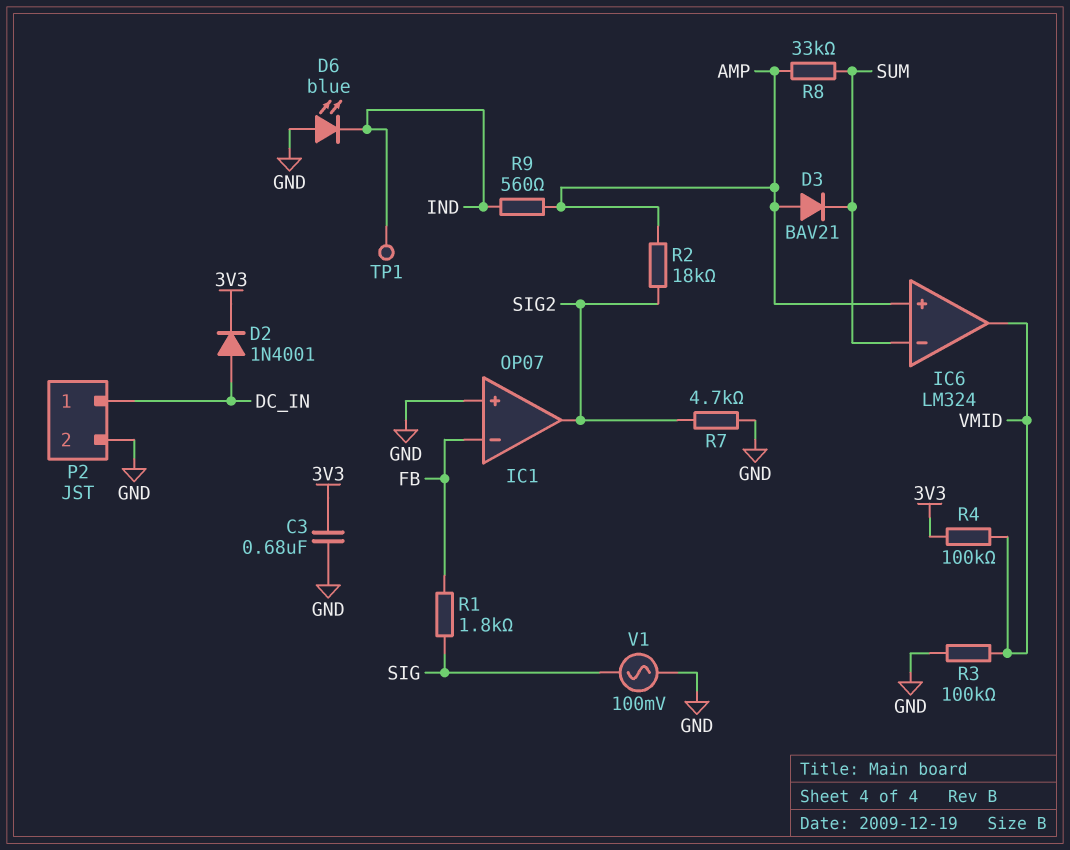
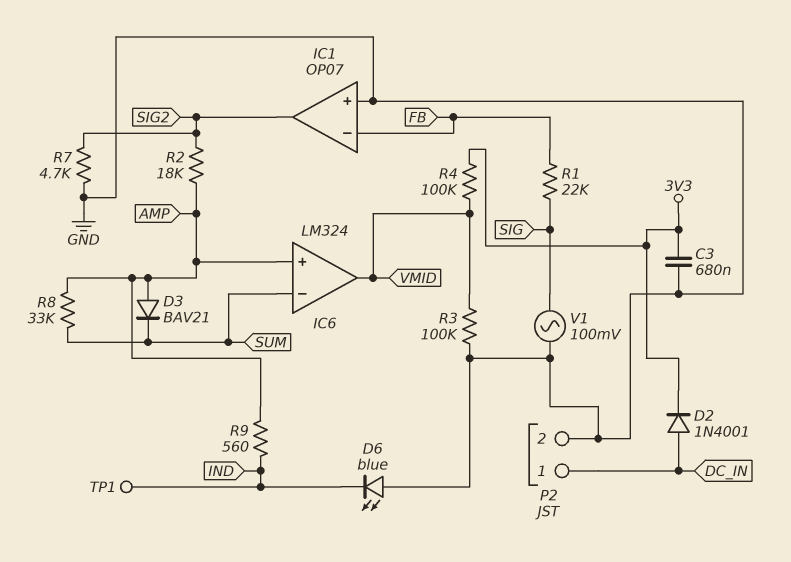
R1: 1.8k (FB, SIG) -> 22k (FB, SIG)

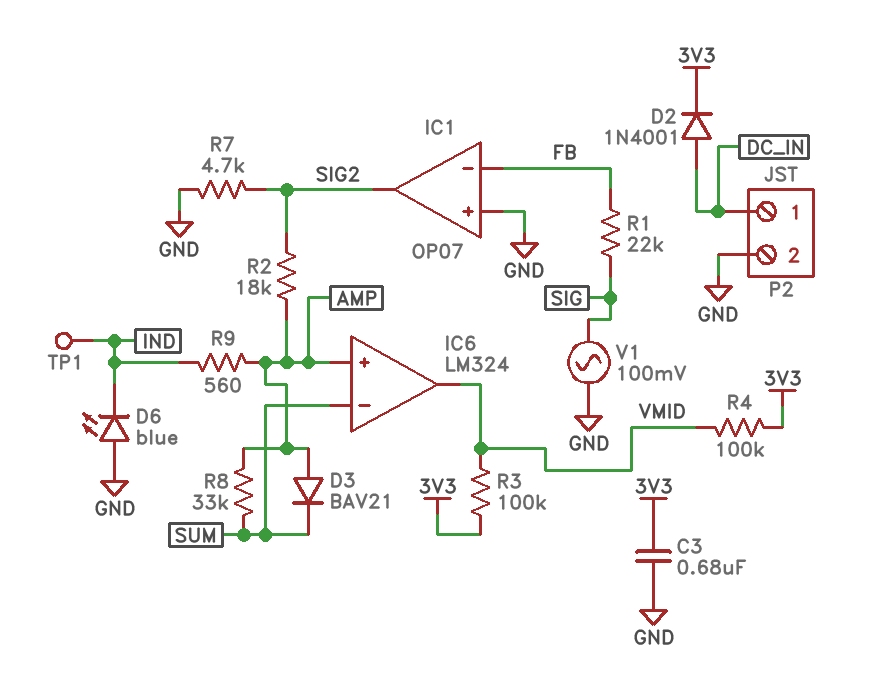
R3: 100k (GND, VMID) -> 100k (3V3, VMID)

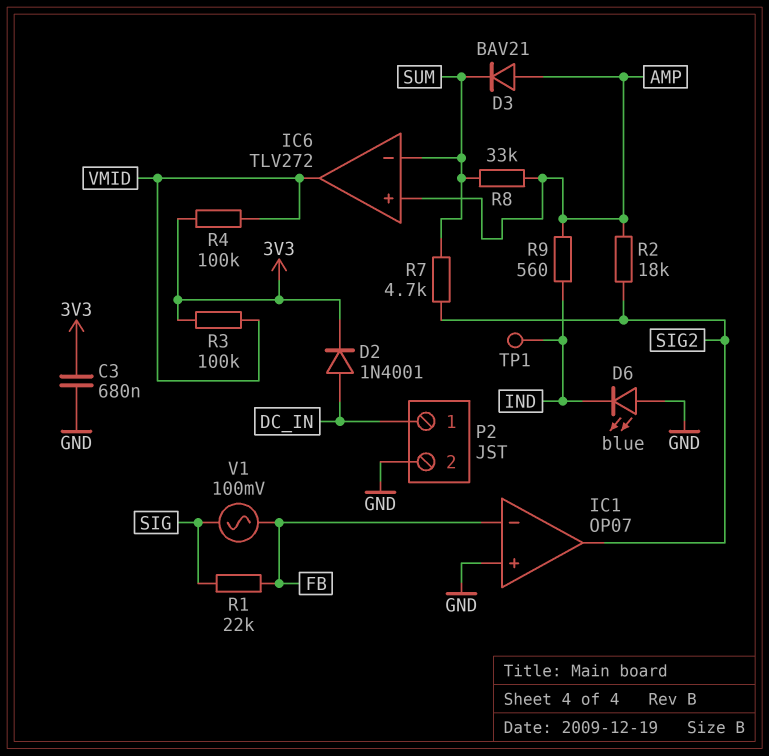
IC6: LM324 -> TLV272
R7: 4.7k (GND, SIG2) -> 4.7k (SIG2, SUM)
V1: AC 100mV (GND, SIG) -> AC 100mV (FB, SIG)

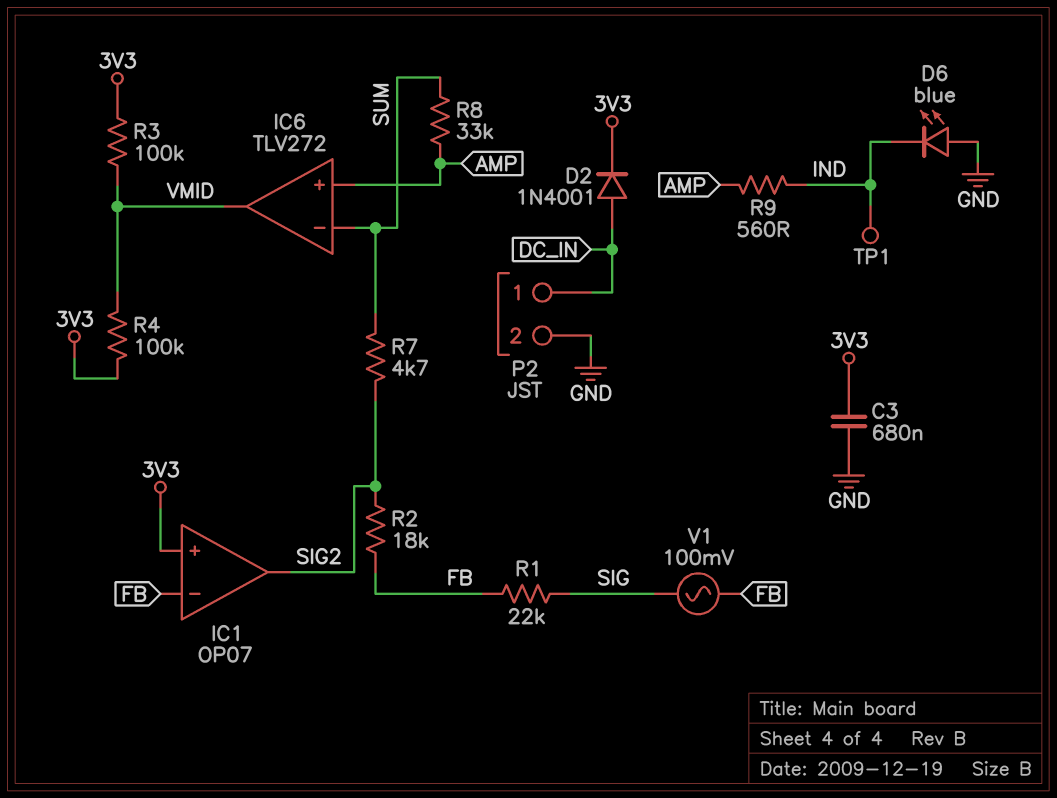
D3: diode BAV21 (A AMP, K SUM) -> none
IC1 pin in+: GND -> 3V3
R2: 18k (AMP, SIG2) -> 18k (FB, SIG2)

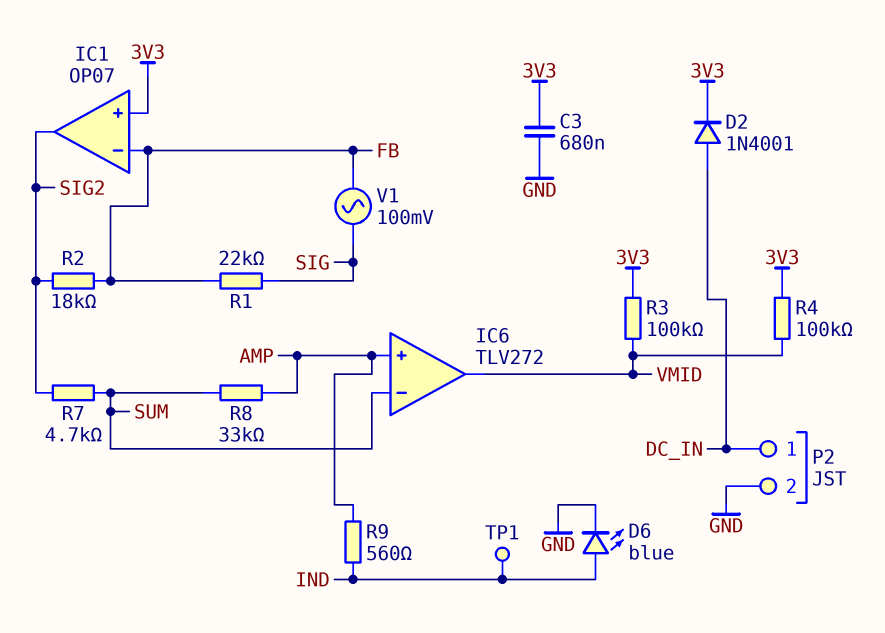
D6: LED blue (A GND, K IND) -> LED blue (A IND, K GND)

